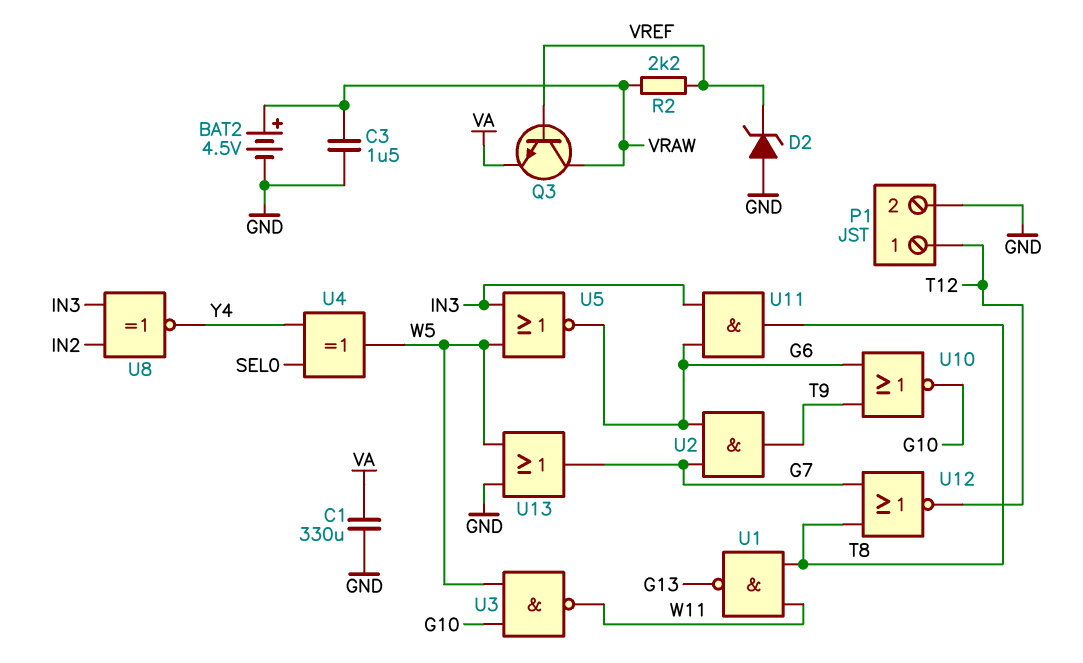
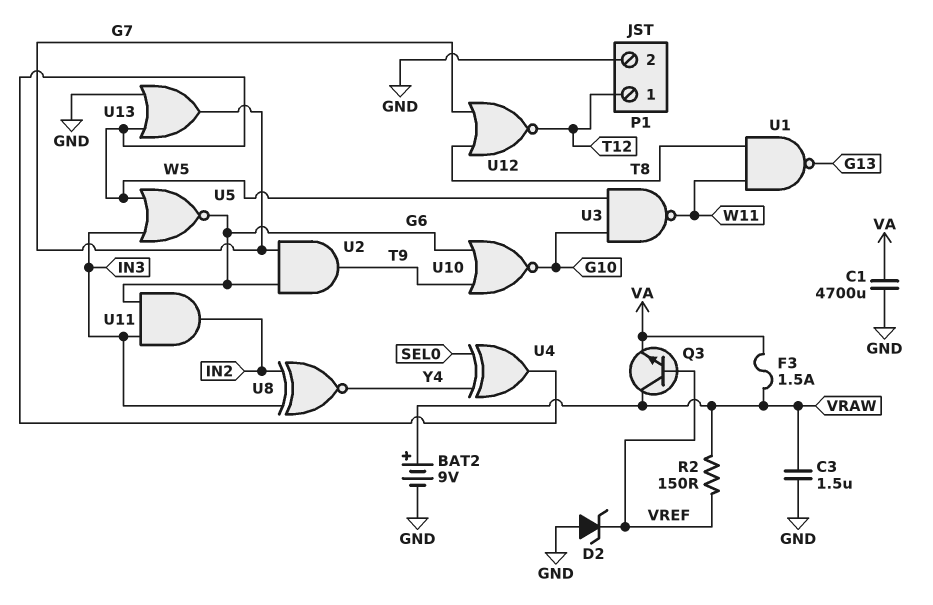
BAT2: 4.5V (plus VRAW, minus GND) -> 9V (plus VRAW, minus GND)
C1: 330uF (GND, VA) -> 4700uF (GND, VA)
F3: none -> 1.5A (VA, VRAW)
R2: 2.2k (VRAW, VREF) -> 150 (VRAW, VREF)
U11: AND (in G6, in IN3, out T8) -> AND (in G6, in IN3, out IN2)

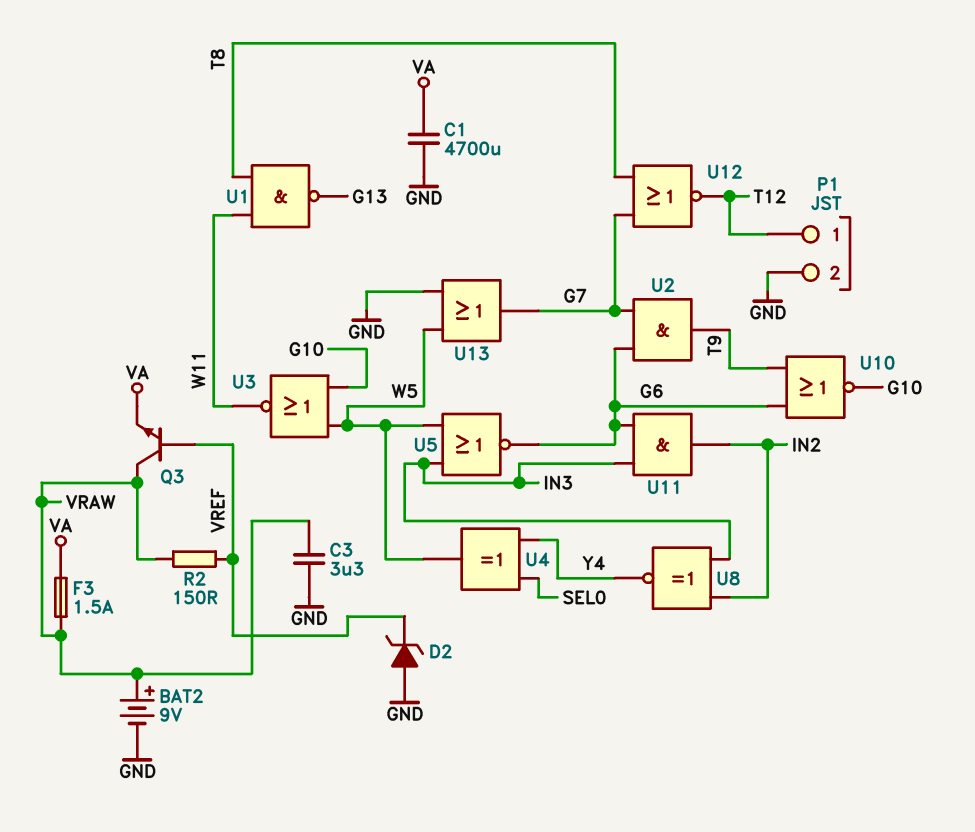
C3: 1.5uF (GND, VRAW) -> 3.3uF (GND, VRAW)
U3: NAND (in G10, in W5, out W11) -> NOR (in G10, in W5, out W11)

